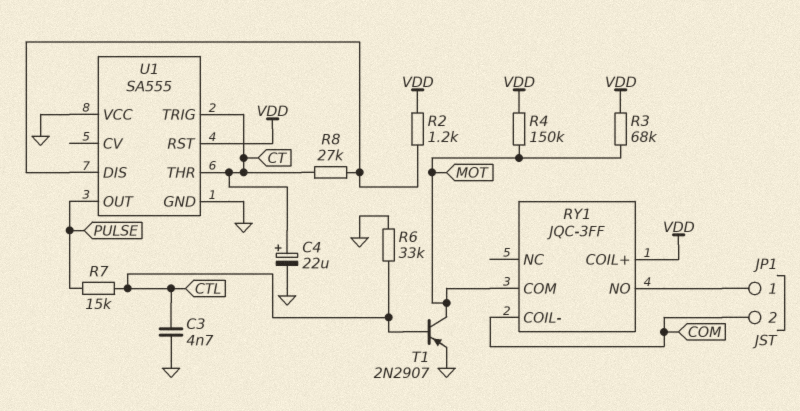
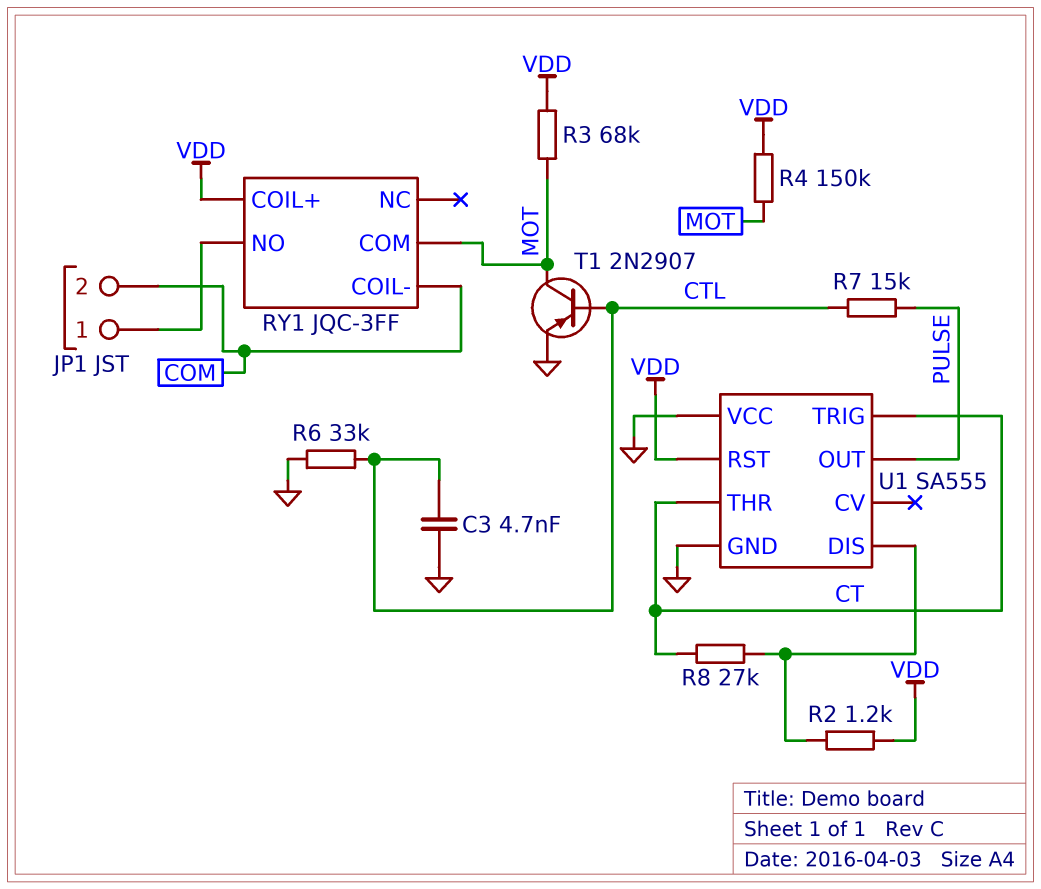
C4: 22uF (plus CT, minus GND) -> none

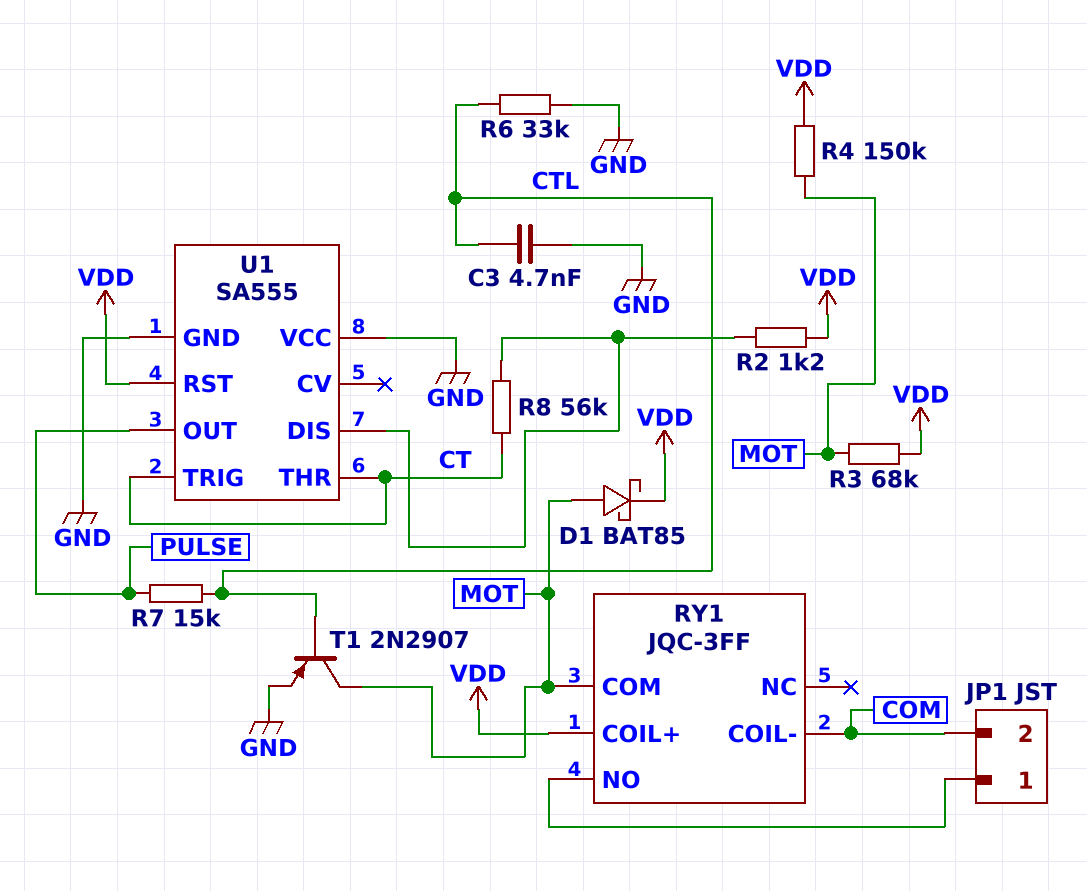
D1: none -> schottky BAT85 (A MOT, K VDD)
R8: 27k (CT, U1/DIS) -> 56k (CT, U1/DIS)

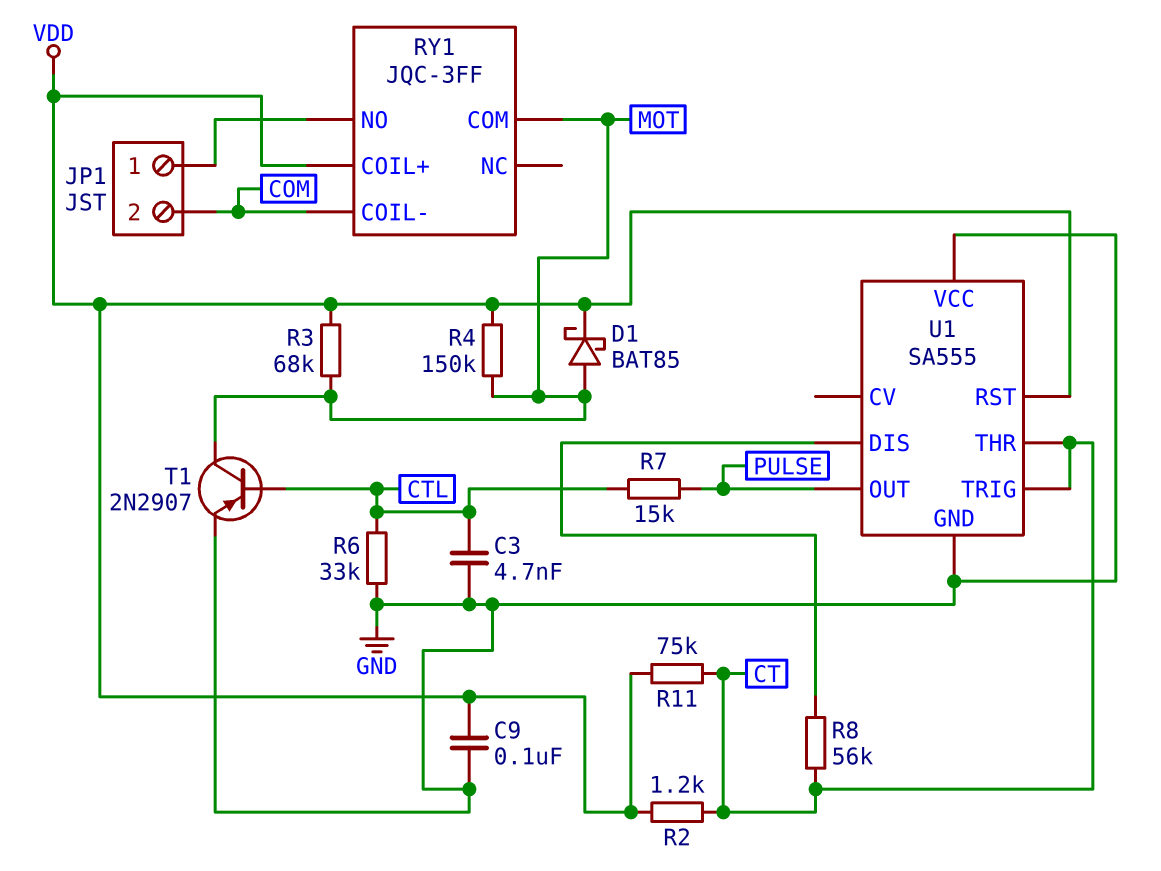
C9: none -> 100nF (GND, VDD)
R2: 1.2k (U1/DIS, VDD) -> 1.2k (CT, VDD)
R11: none -> 75k (CT, VDD)

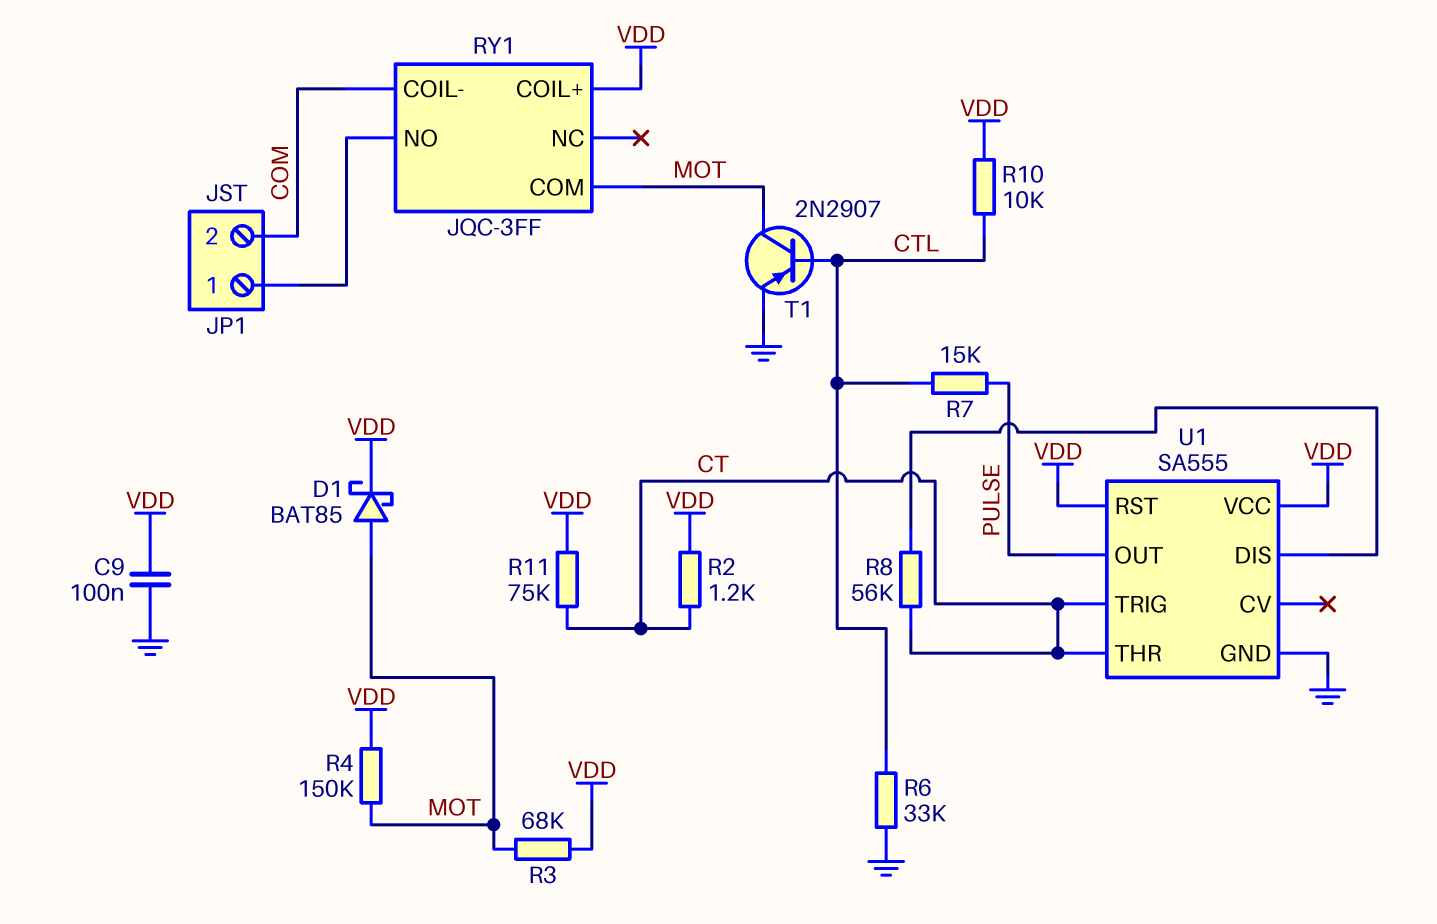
C3: 4.7nF (CTL, GND) -> none
R10: none -> 10k (CTL, VDD)
U1 pin VCC: GND -> VDD

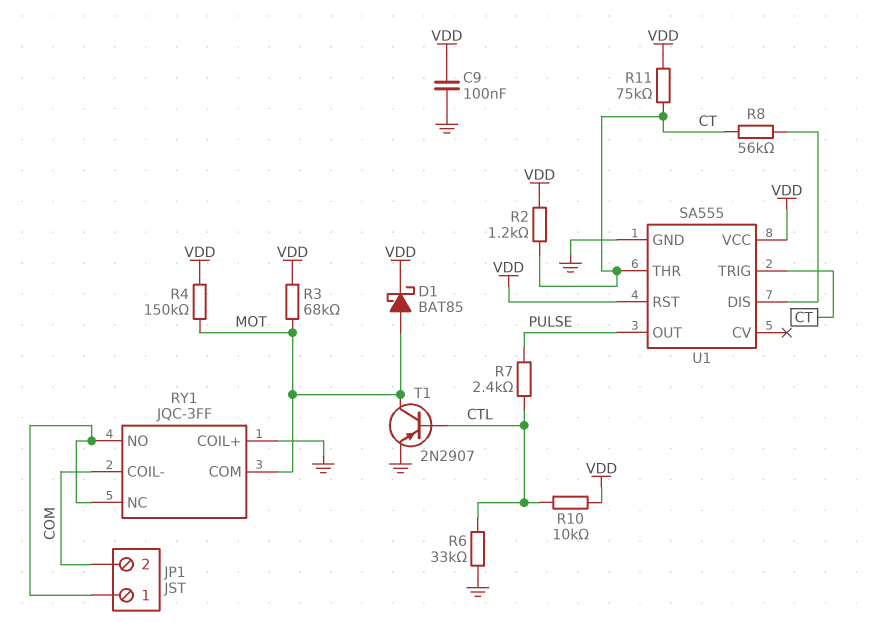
R7: 15k (CTL, PULSE) -> 2.4k (CTL, PULSE)
RY1 pin COIL+: VDD -> GND
RY1 pin NC: none -> JP1/1

